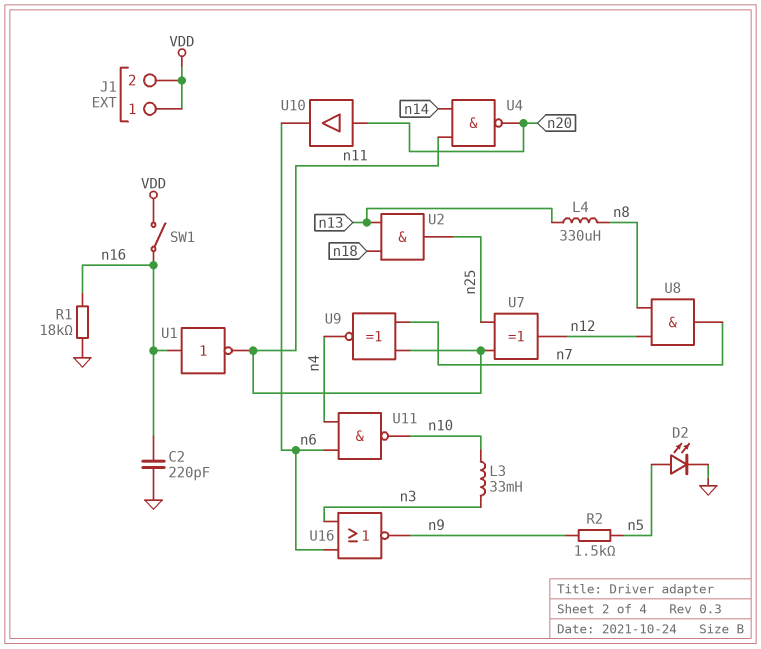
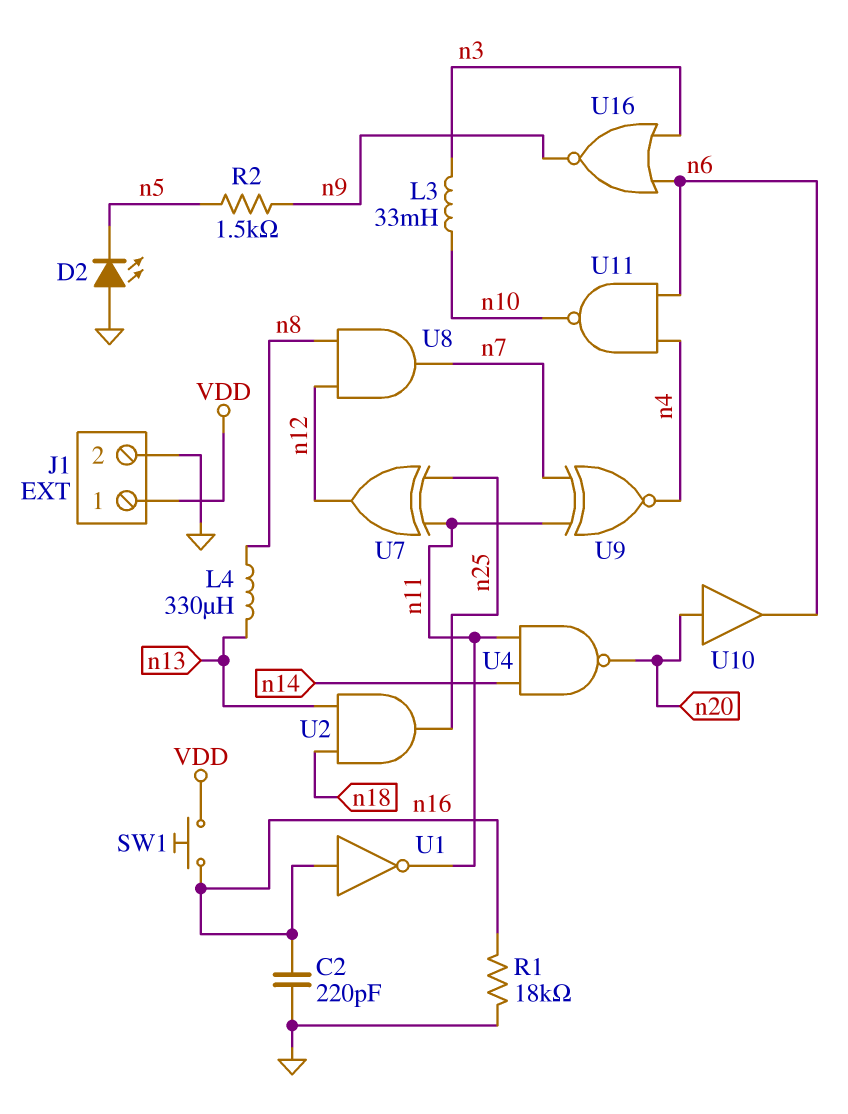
D2: LED (A n5, K GND) -> LED (A GND, K n5)
J1 pin 2: VDD -> GND
SW1: switch (VDD, n16) -> button (VDD, n16)

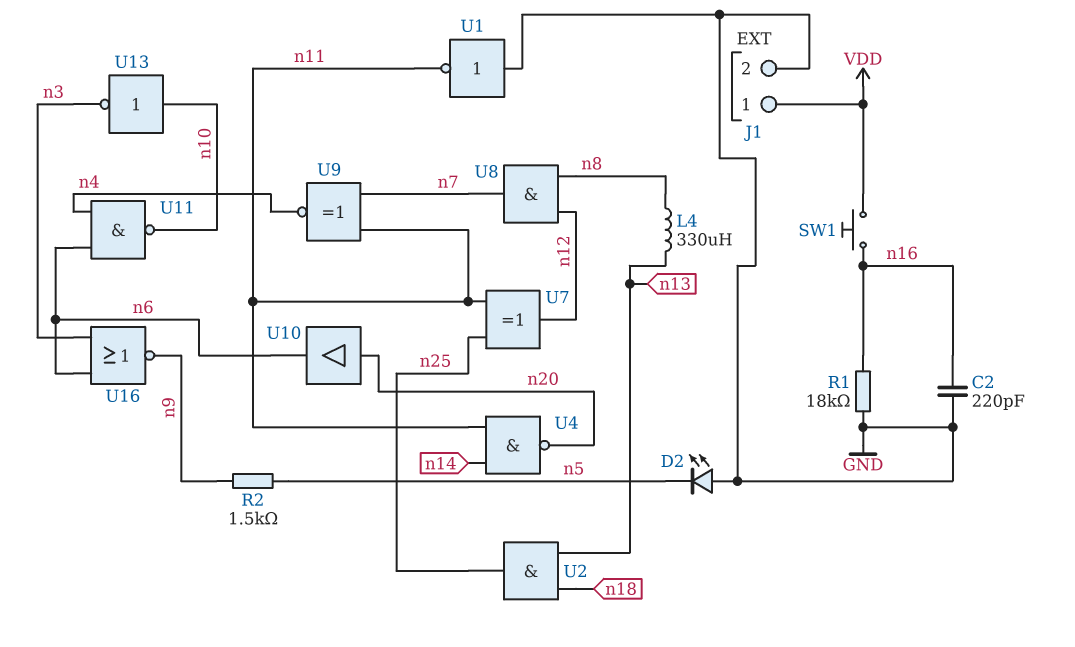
L3: 33mH (n3, n10) -> none
U1: NOT (in n16, out n11) -> NOT (in GND, out n11)
U13: none -> NOT (in n10, out n3)

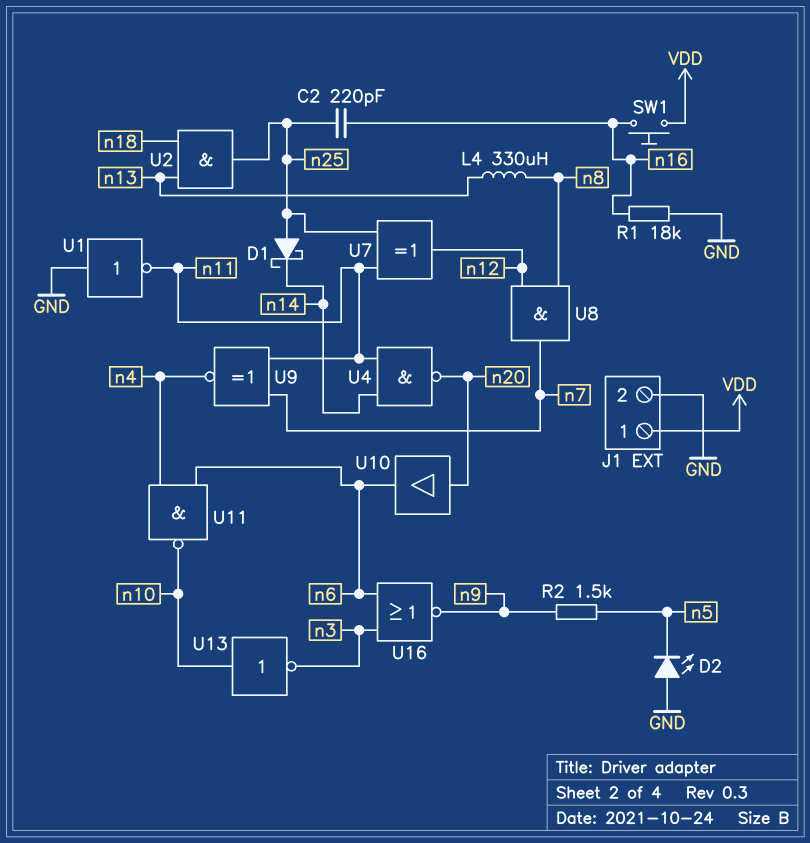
C2: 220pF (GND, n16) -> 220pF (n16, n25)
D1: none -> schottky (A n25, K n14)

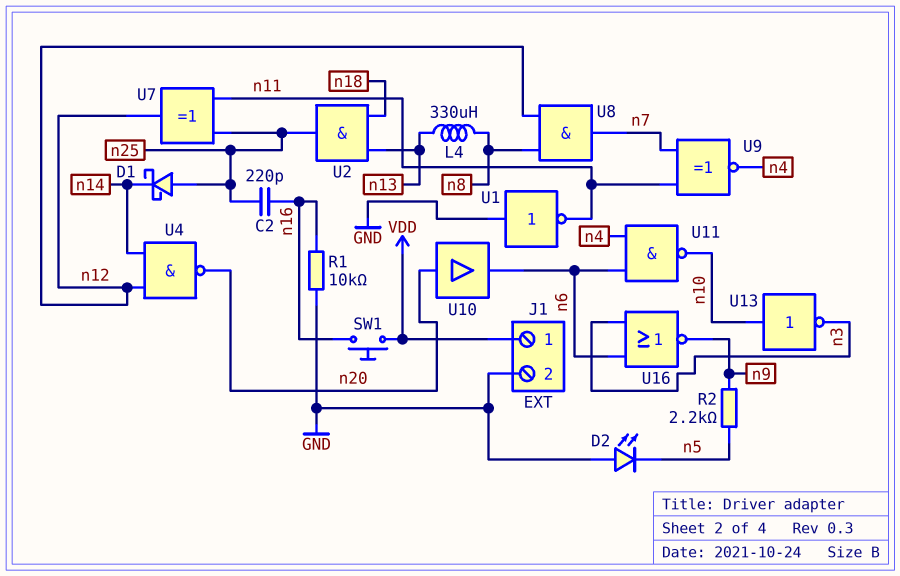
R1: 18k (GND, n16) -> 10k (GND, n16)
R2: 1.5k (n5, n9) -> 2.2k (n5, n9)
U4: NAND (in n11, in n14, out n20) -> NAND (in n12, in n14, out n20)

